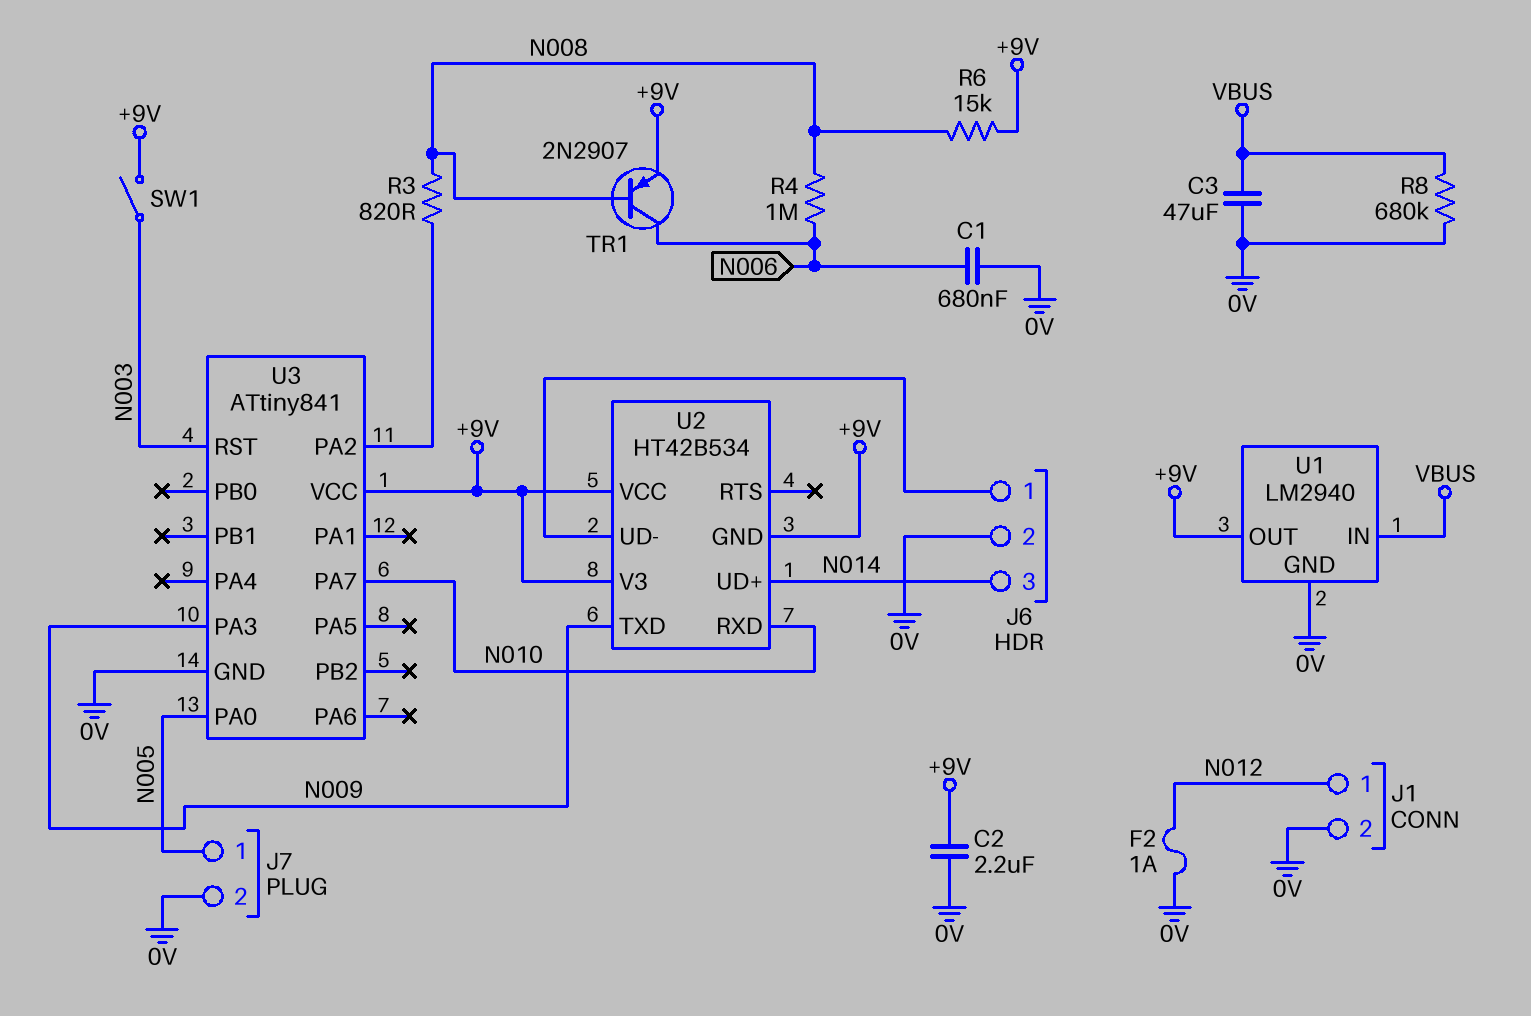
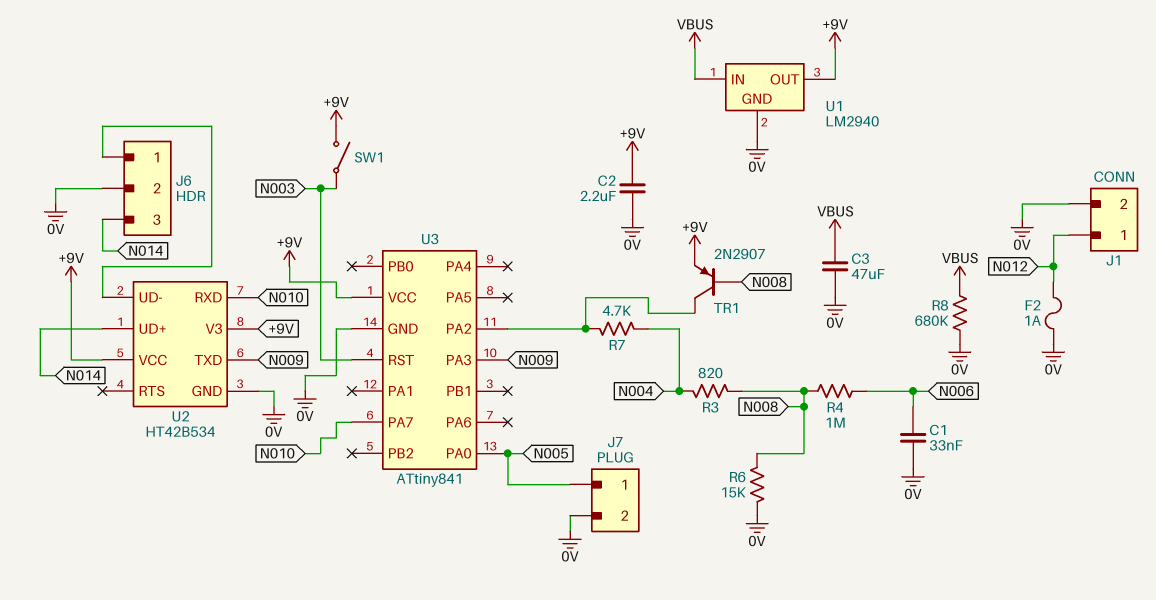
C1: 680nF (0V, N006) -> 33nF (0V, N006)
R3: 820 (N008, U3/PA2) -> 820 (N004, N008)
R6: 15k (+9V, N008) -> 15k (0V, N008)
R7: none -> 4.7k (N004, U3/PA2)
TR1: PNP 2N2907 (B N008, C N006, E +9V) -> PNP 2N2907 (B N008, C U3/PA2, E +9V)
U2 pin GND: +9V -> 0V

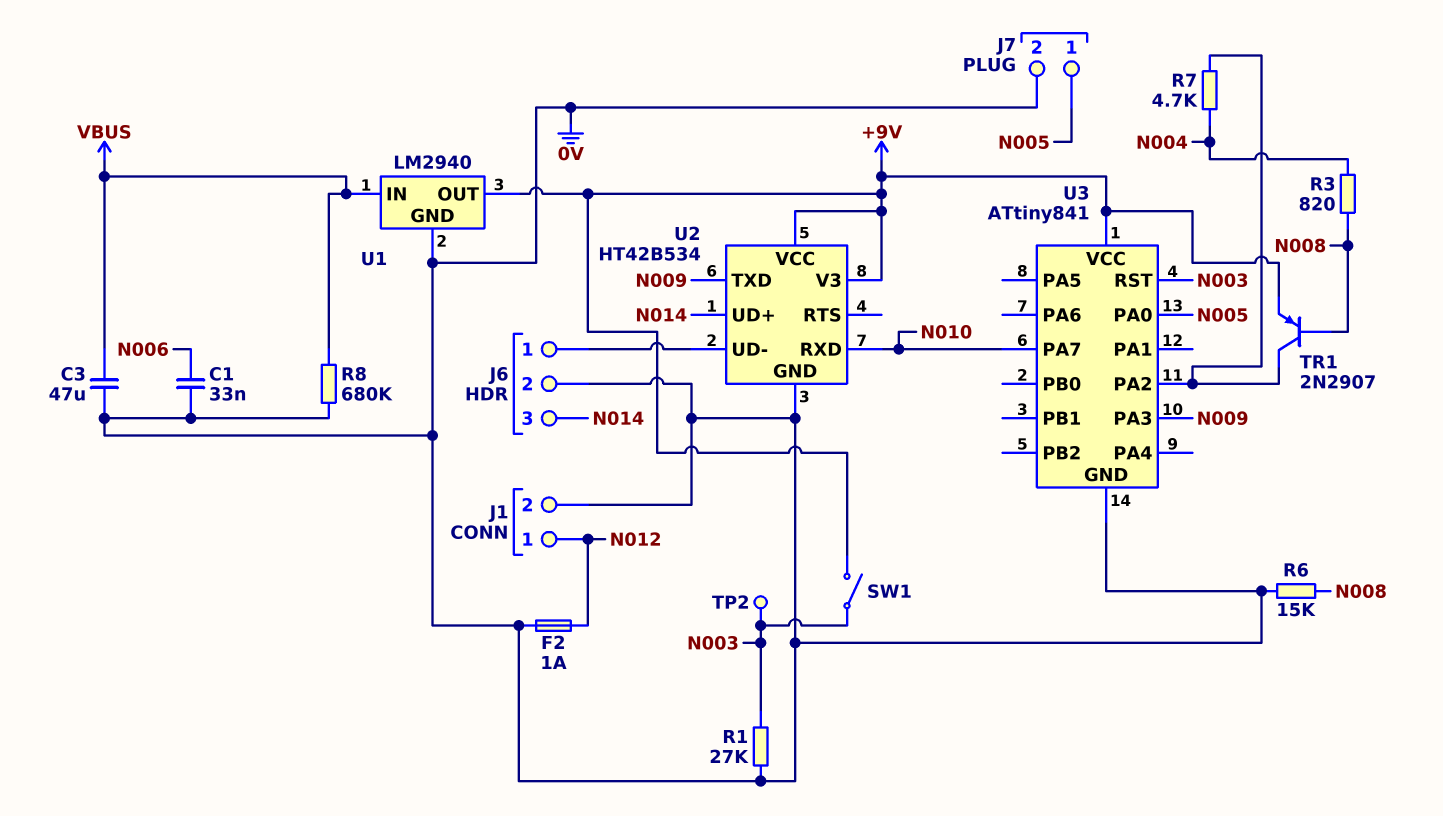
C2: 2.2uF (+9V, 0V) -> none
R1: none -> 27k (0V, N003)
R4: 1M (N006, N008) -> none
TP2: none -> test point (N003)

